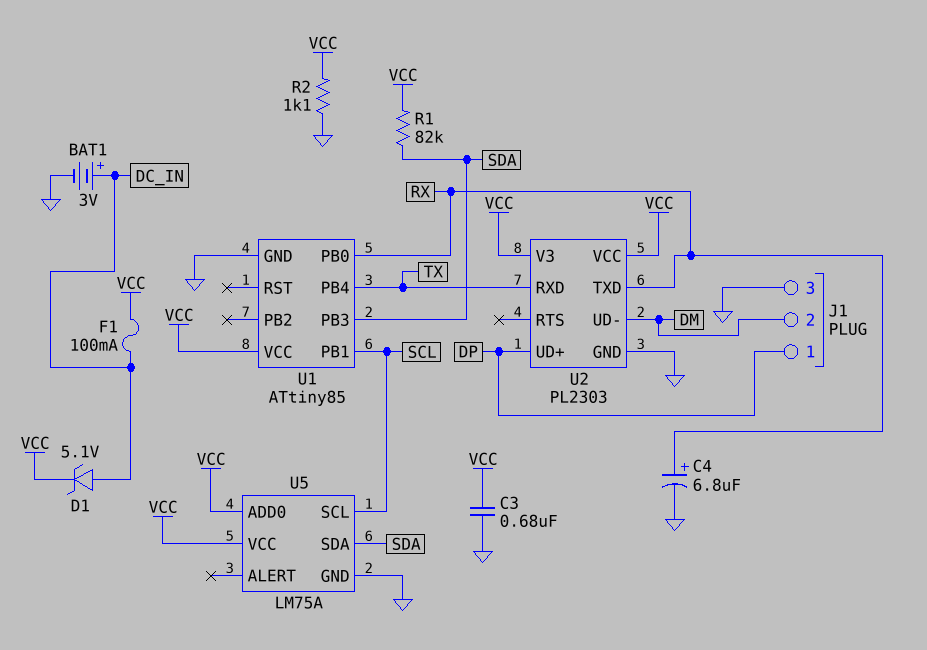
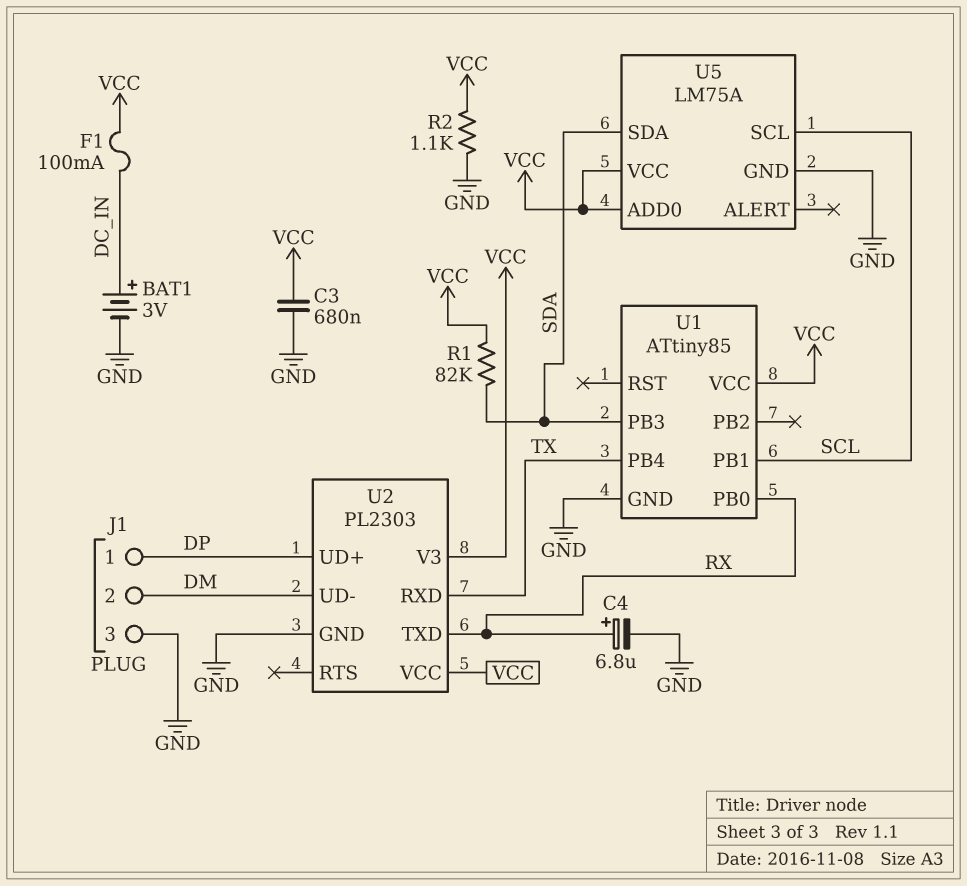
D1: zener 5.1V (A DC_IN, K VCC) -> none

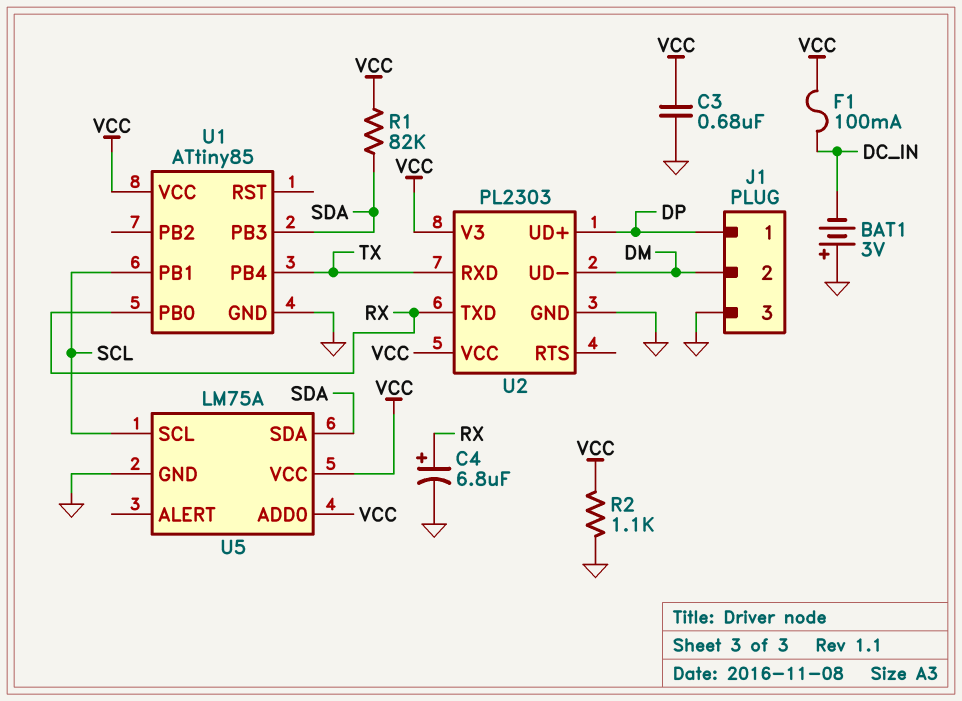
BAT1: 3V (plus DC_IN, minus GND) -> 3V (plus GND, minus DC_IN)

